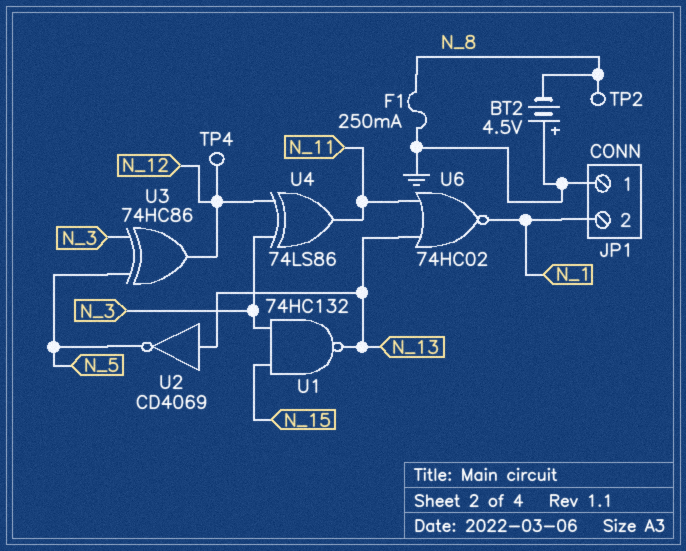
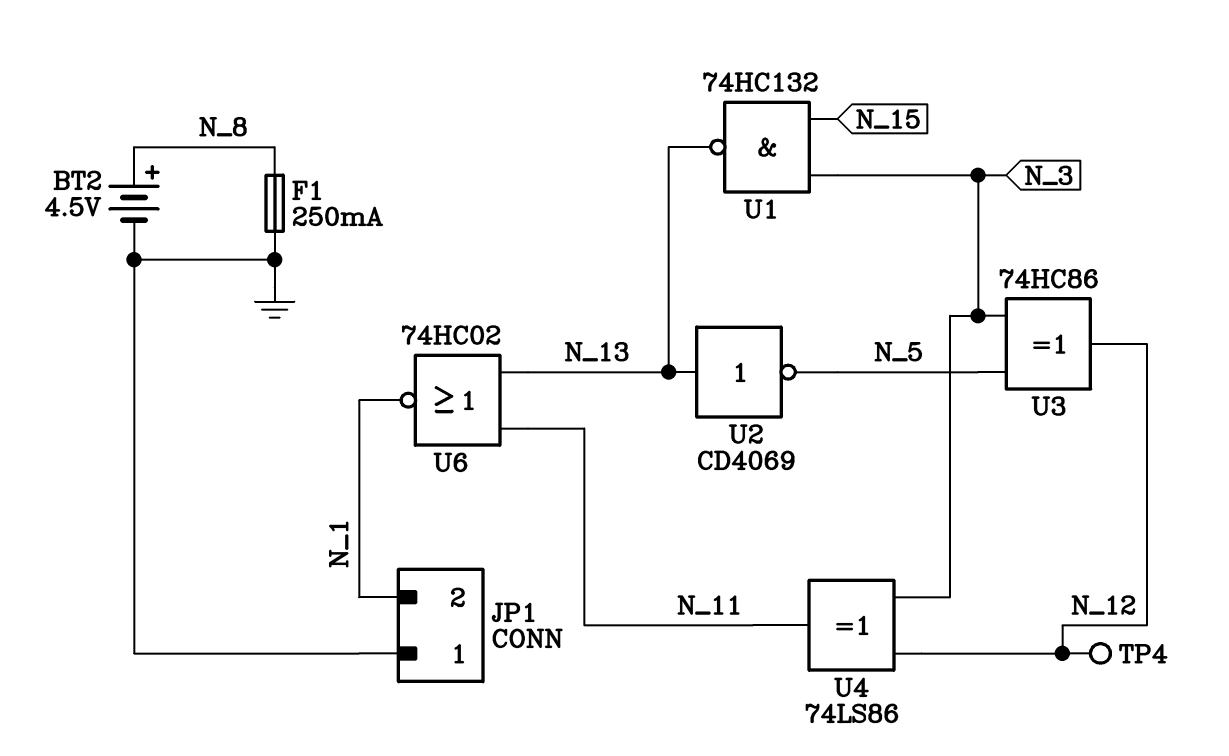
BT2: 4.5V (plus GND, minus N_8) -> 4.5V (plus N_8, minus GND)
TP2: test point (N_8) -> none

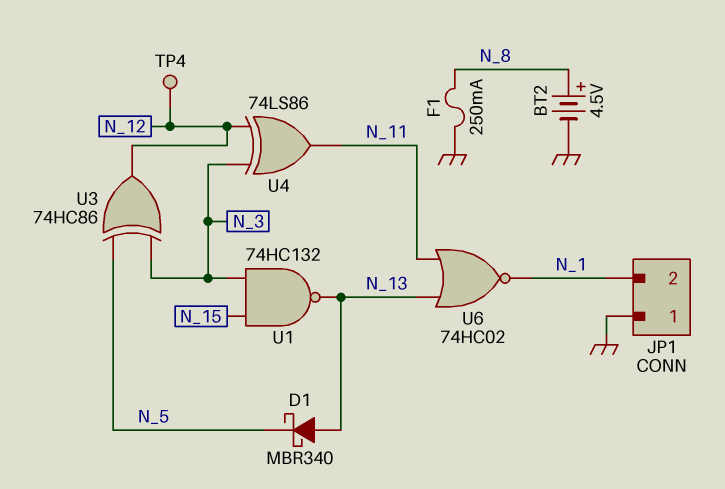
D1: none -> schottky MBR340 (A N_13, K N_5)
U2: NOT CD4069 (in N_13, out N_5) -> none

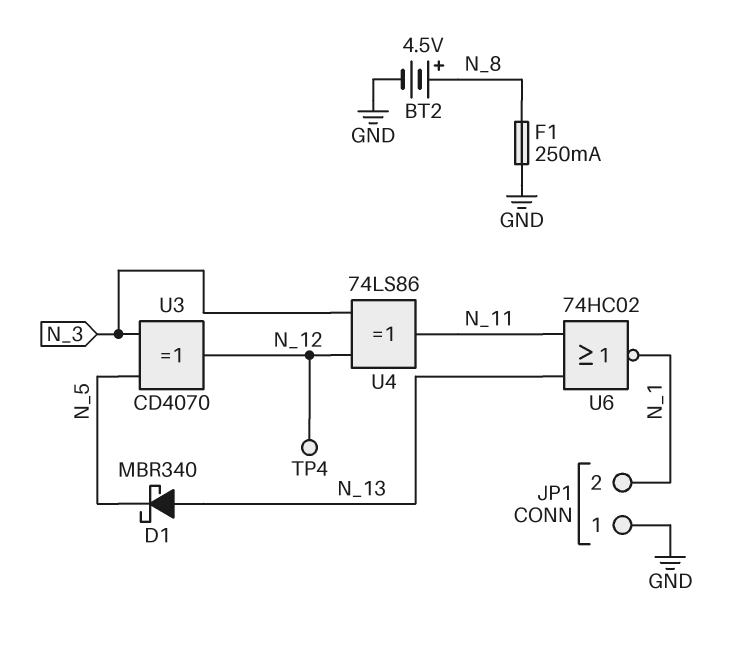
U1: NAND 74HC132 (in N_3, in N_15, out N_13) -> none
U3: XOR 74HC86 (in N_3, in N_5, out N_12) -> XOR CD4070 (in N_3, in N_5, out N_12)

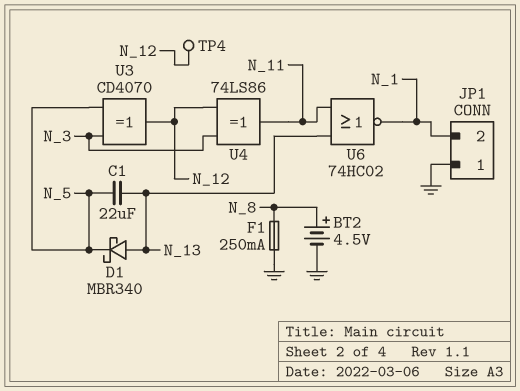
C1: none -> 22uF (N_5, N_13)

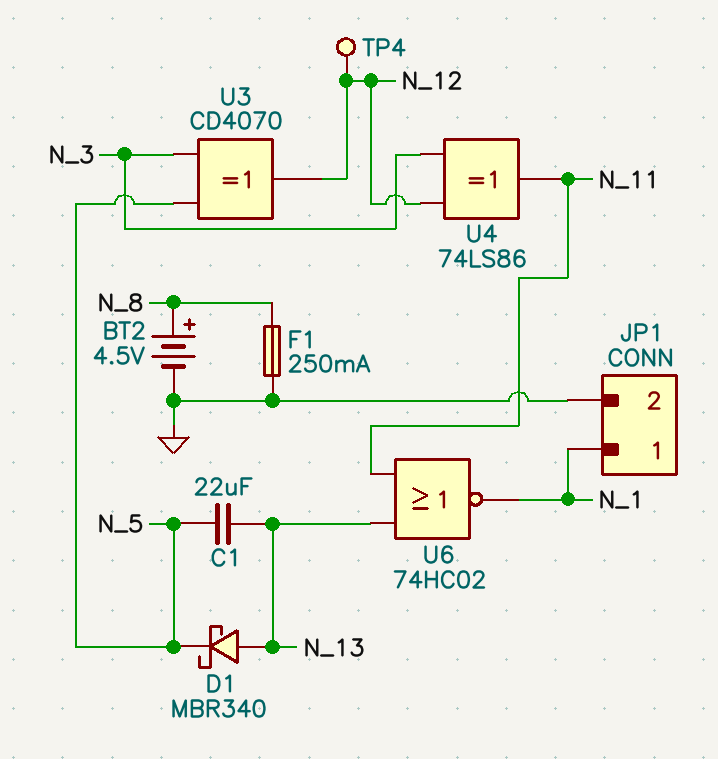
JP1 pin 1: GND -> N_1
JP1 pin 2: N_1 -> GND

